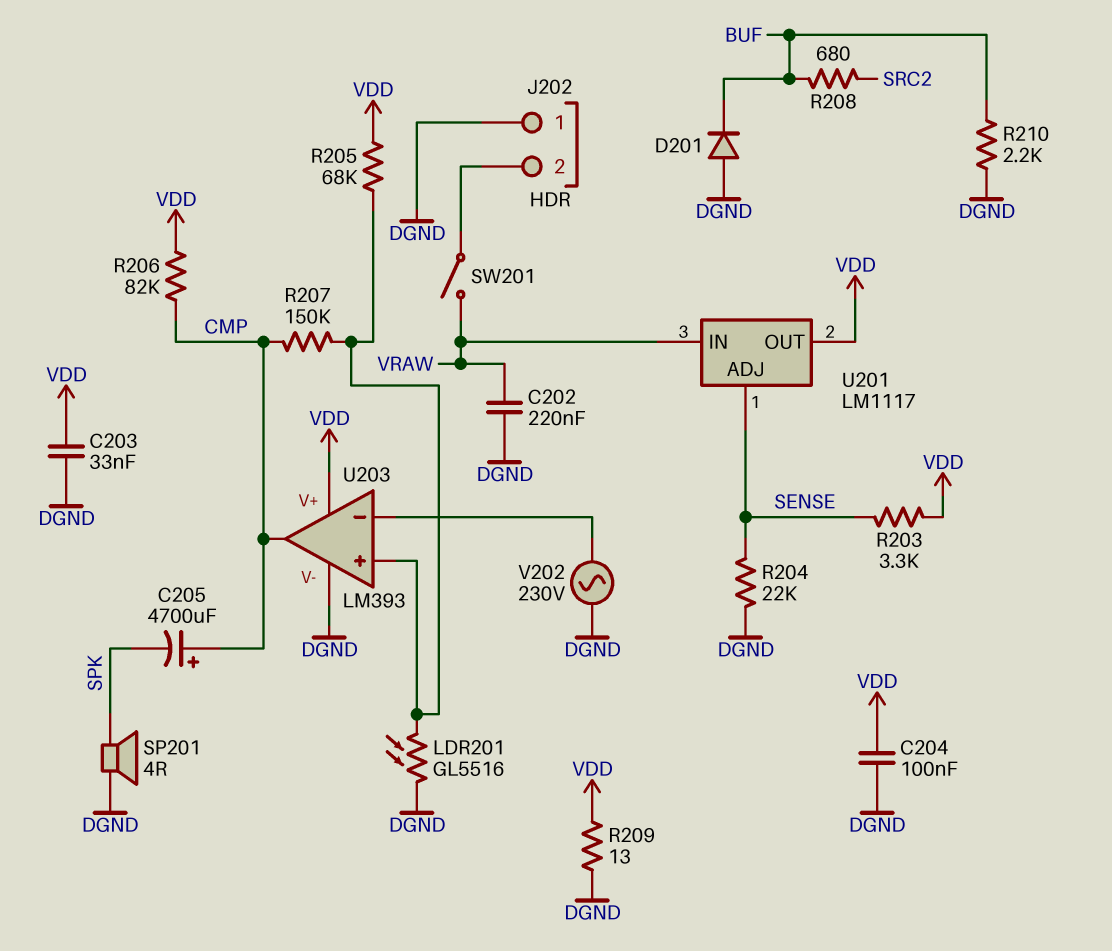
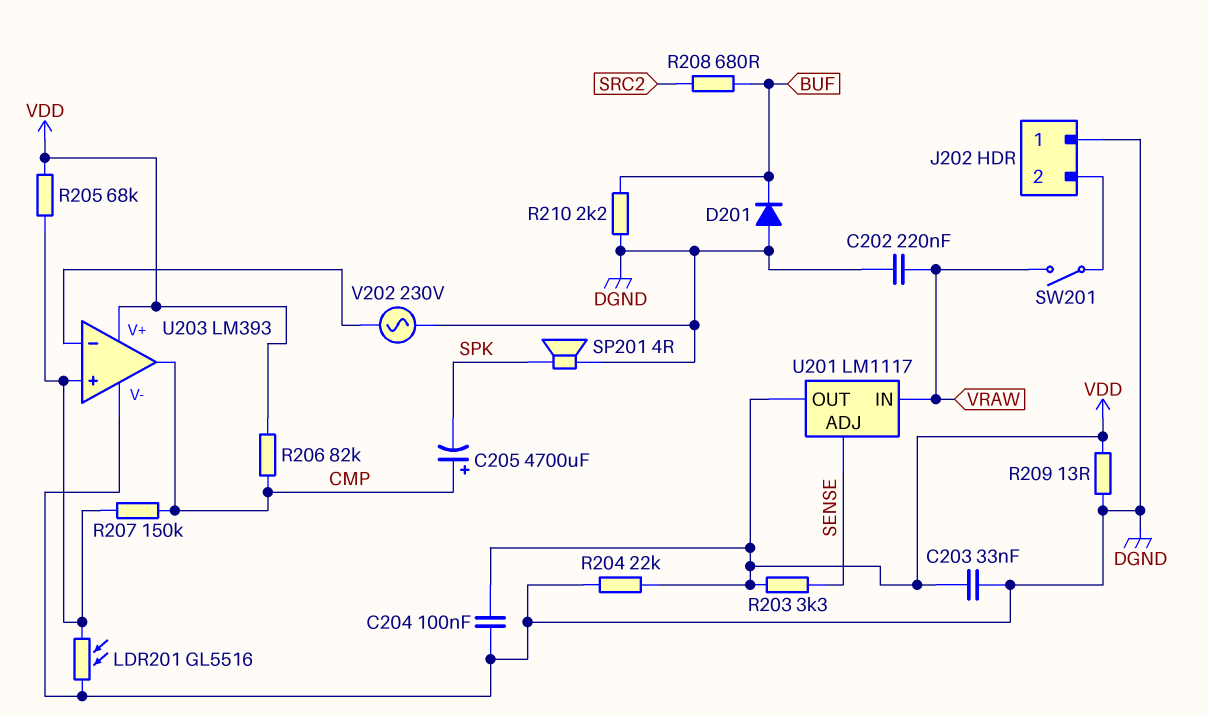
R204: 22k (DGND, SENSE) -> 22k (DGND, VDD)

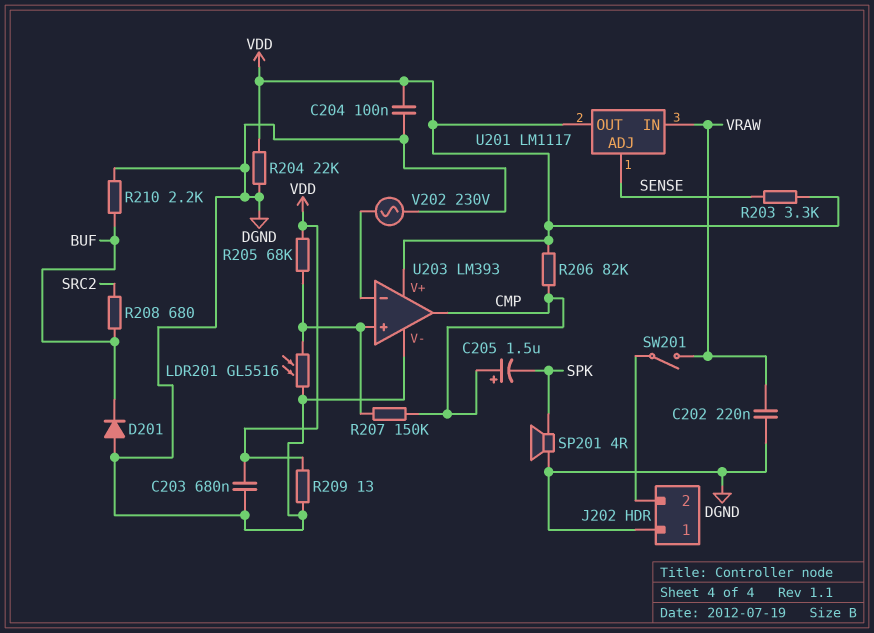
C203: 33nF (DGND, VDD) -> 680nF (DGND, VDD)
C205: 4700uF (plus CMP, minus SPK) -> 1.5uF (plus CMP, minus SPK)

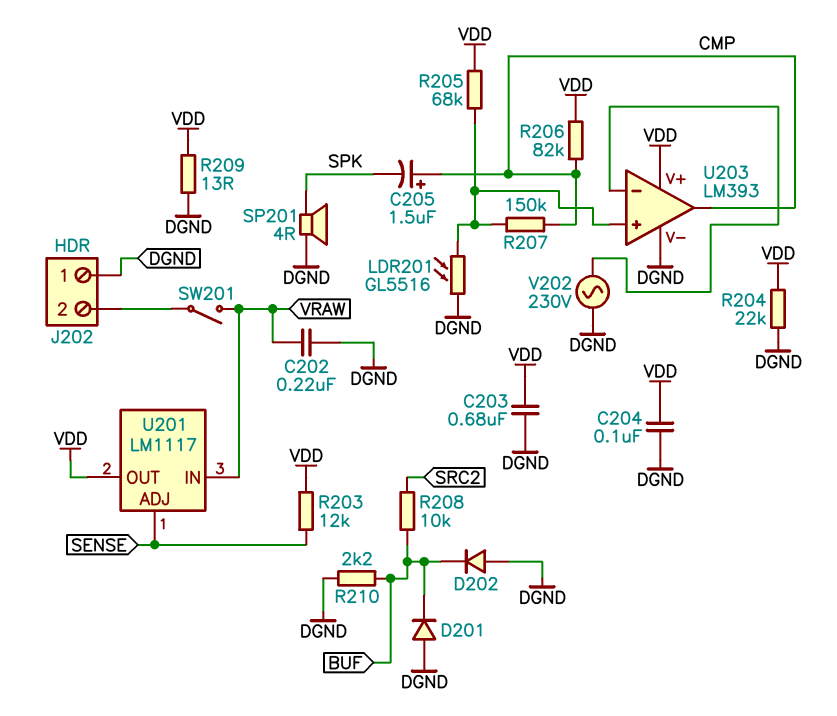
D202: none -> diode (A DGND, K BUF)
R203: 3.3k (SENSE, VDD) -> 12k (SENSE, VDD)
R208: 680 (BUF, SRC2) -> 10k (BUF, SRC2)

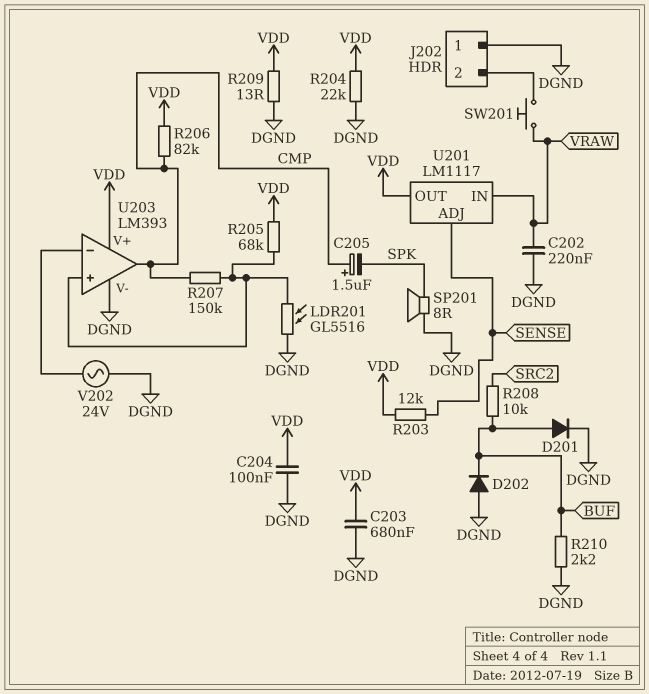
D201: diode (A DGND, K BUF) -> diode (A BUF, K DGND)
SP201: speaker 4R (DGND, SPK) -> speaker 8R (DGND, SPK)
SW201: switch (J202/2, VRAW) -> button (J202/2, VRAW)
V202: AC 230V (DGND, U203/in-) -> AC 24V (DGND, U203/in-)

